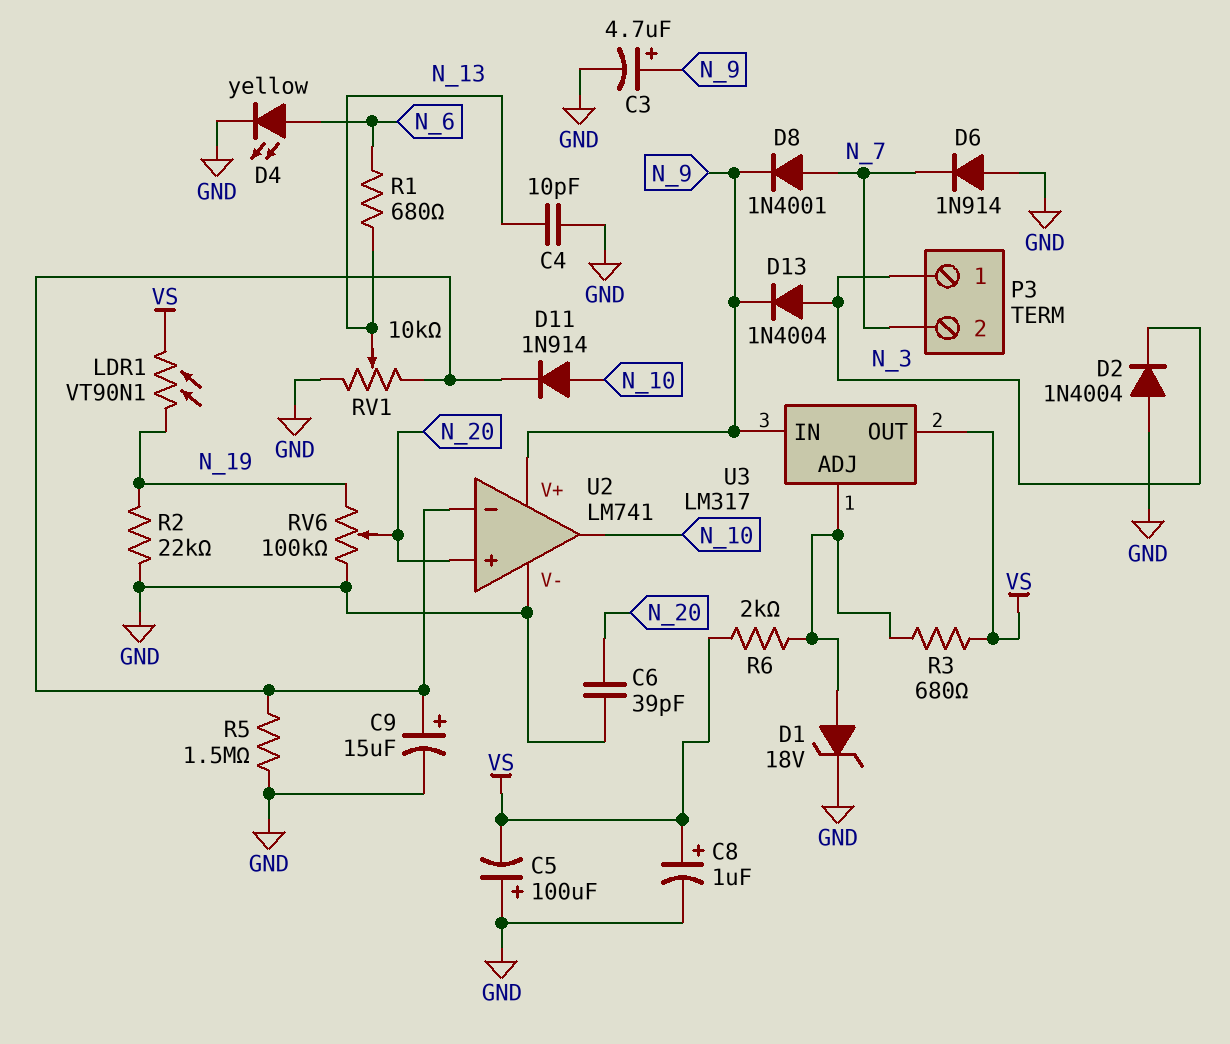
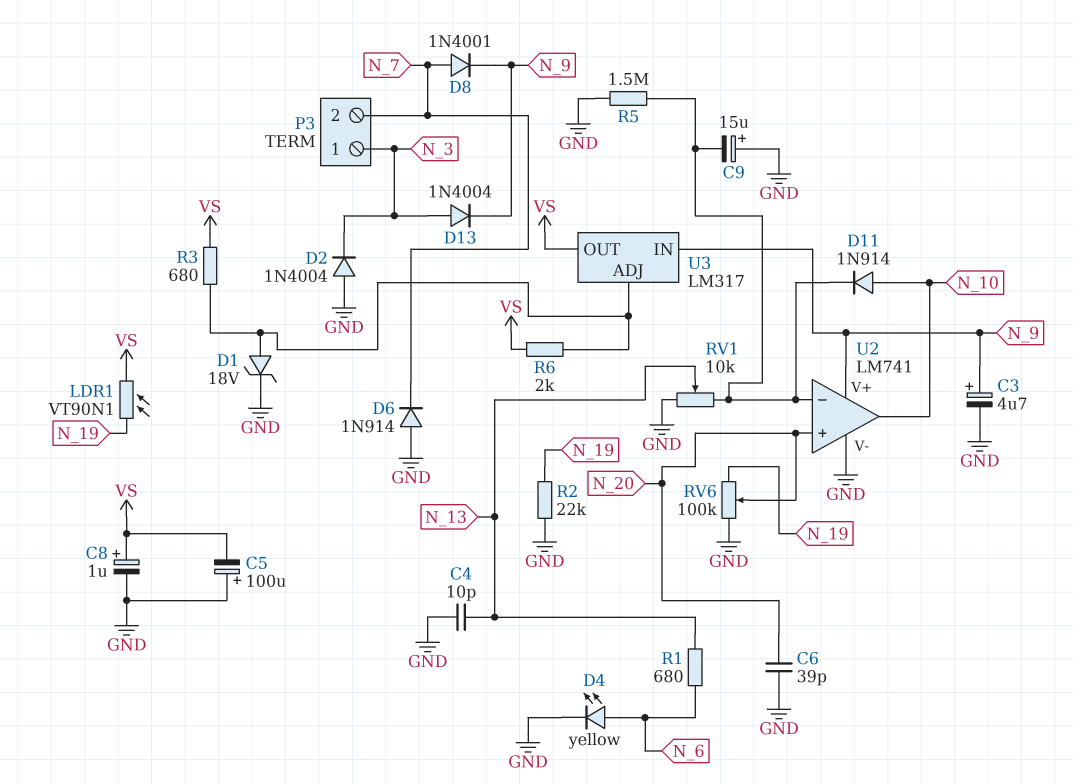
C9: 15uF (plus U2/in-, minus GND) -> 15uF (plus GND, minus U2/in-)

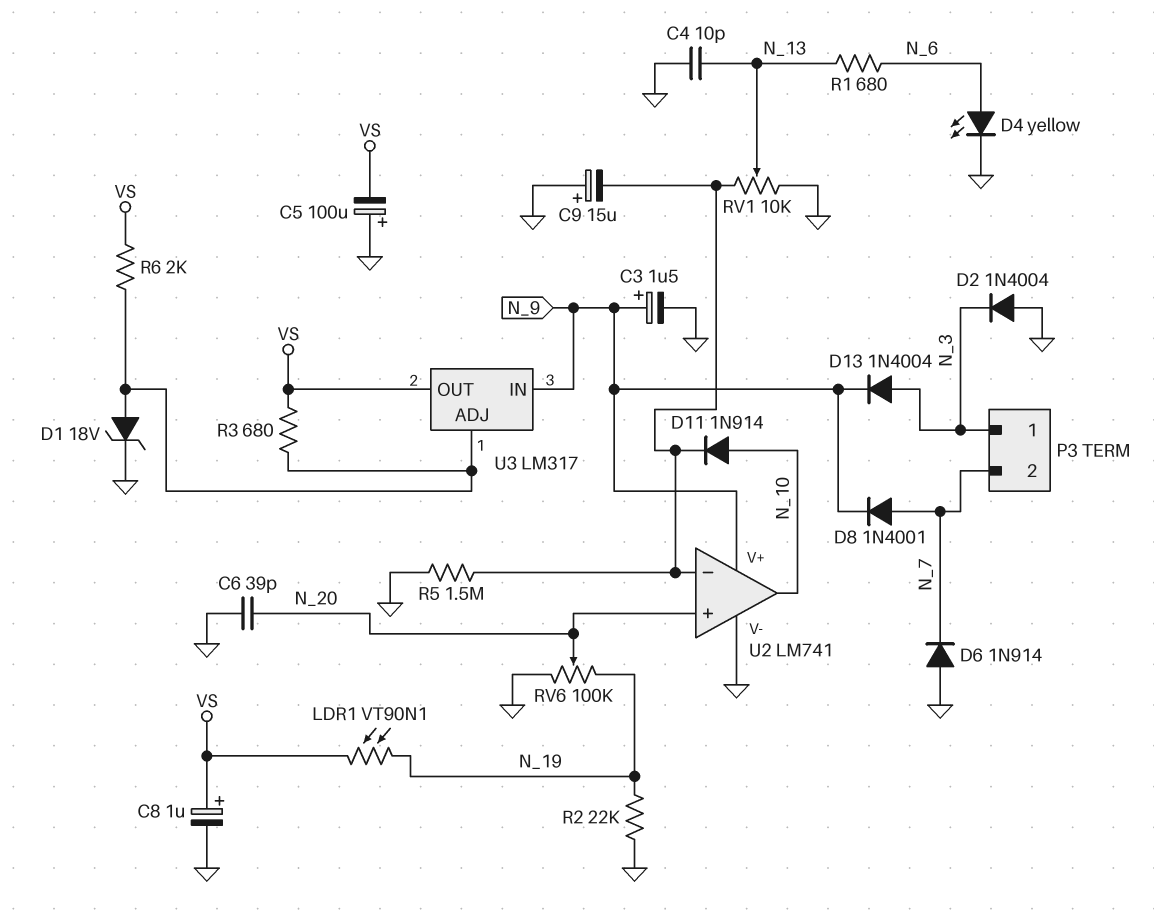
C3: 4.7uF (plus N_9, minus GND) -> 1.5uF (plus N_9, minus GND)

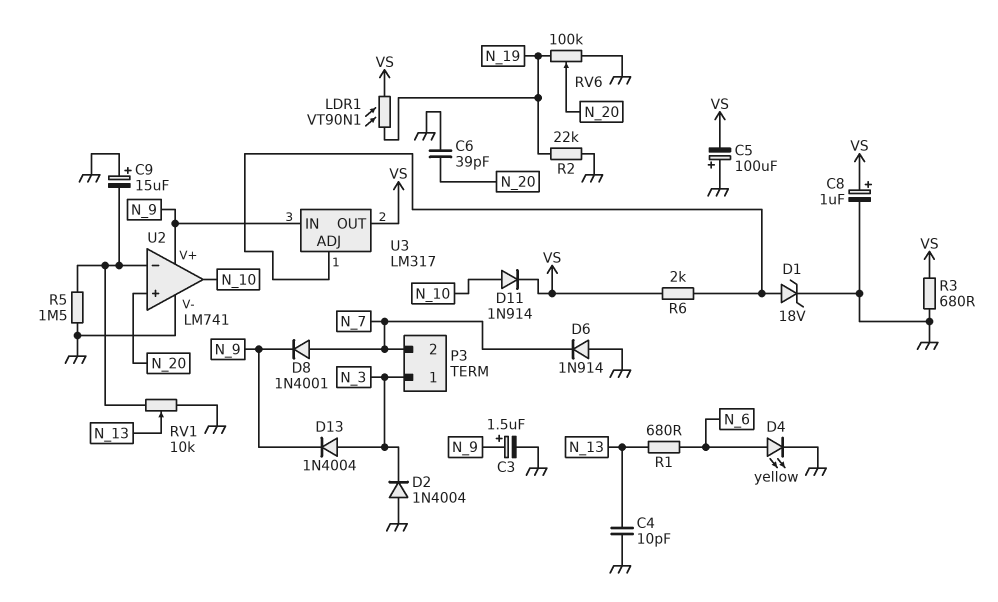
D11: diode 1N914 (A N_10, K U2/in-) -> diode 1N914 (A N_10, K VS)
R3: 680 (U3/ADJ, VS) -> 680 (GND, VS)

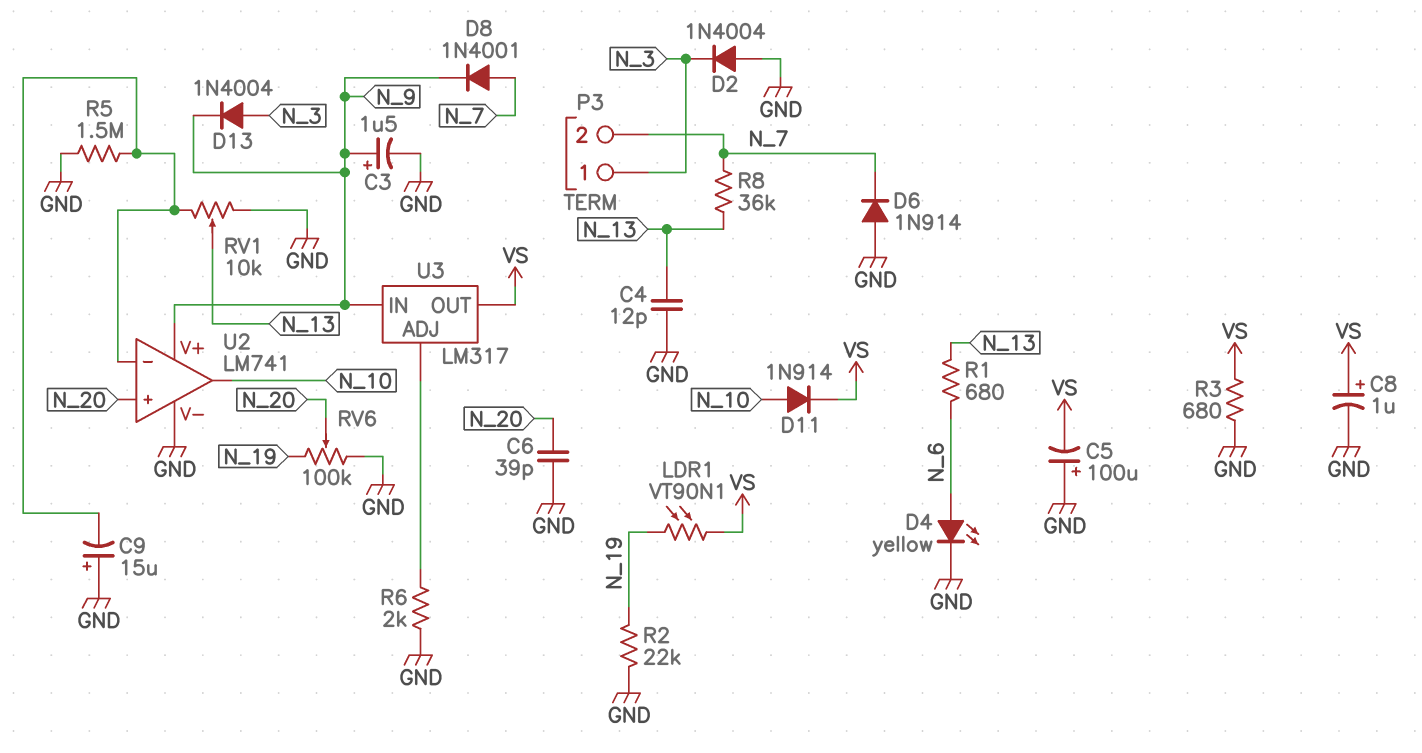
C4: 10pF (GND, N_13) -> 12pF (GND, N_13)
D1: zener 18V (A U3/ADJ, K GND) -> none
R6: 2k (U3/ADJ, VS) -> 2k (GND, U3/ADJ)
R8: none -> 36k (N_7, N_13)

